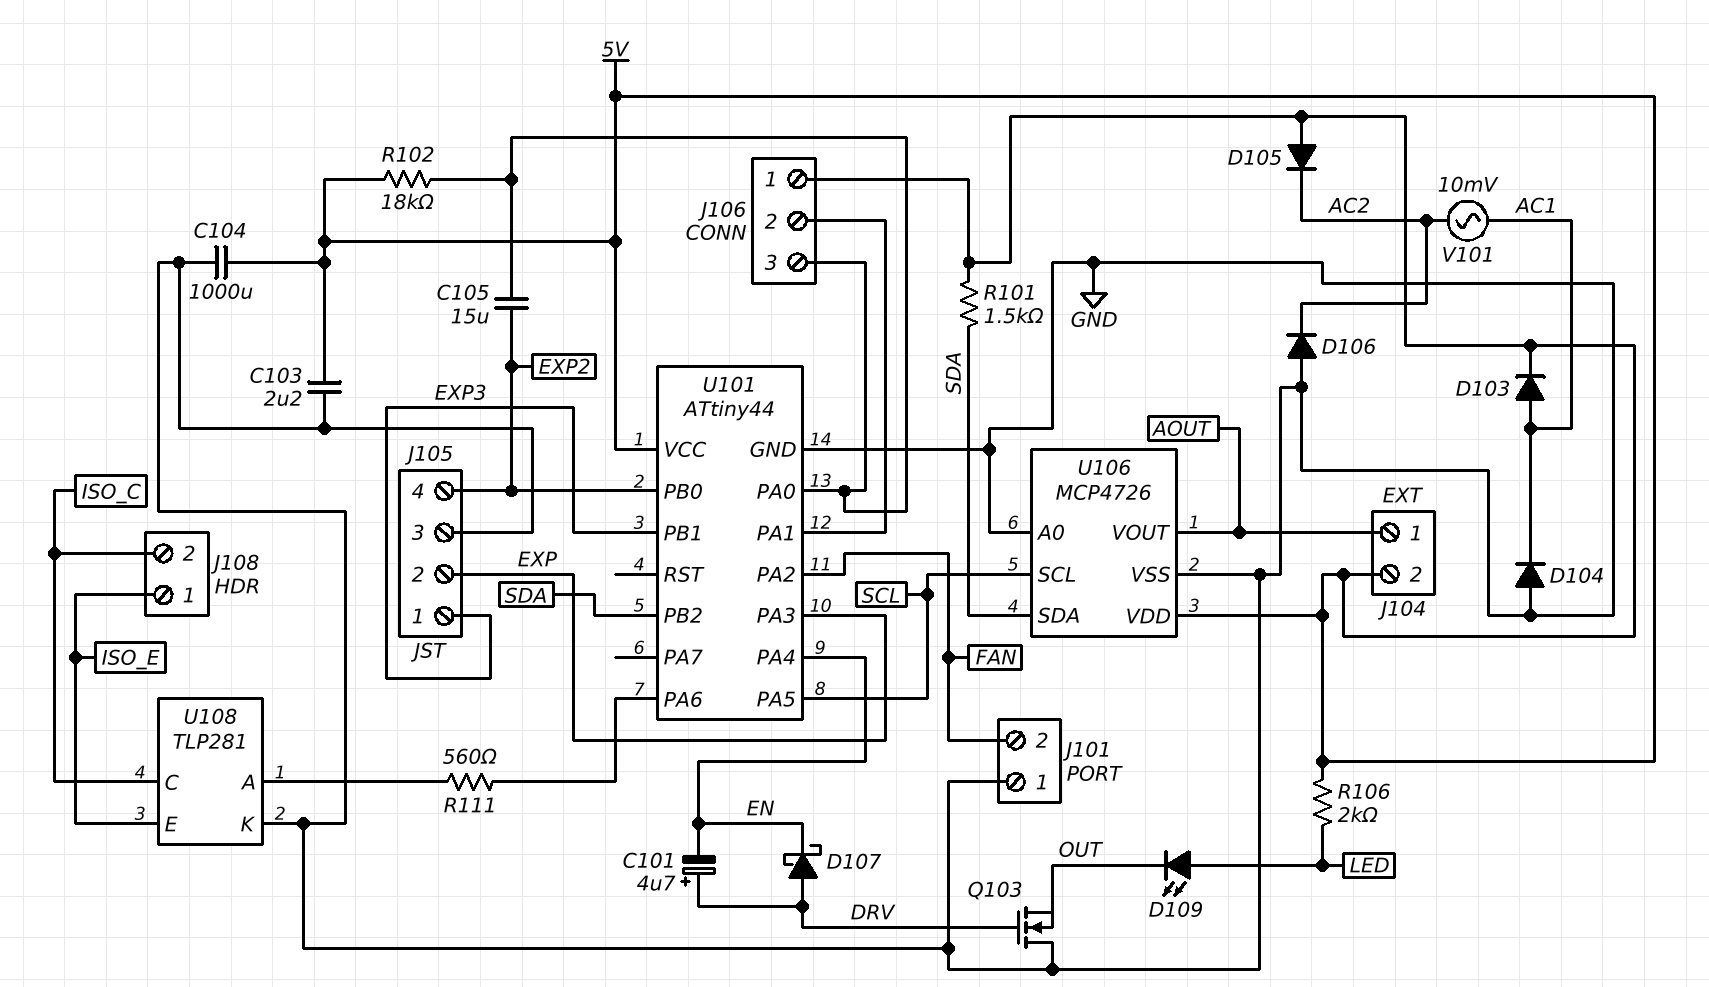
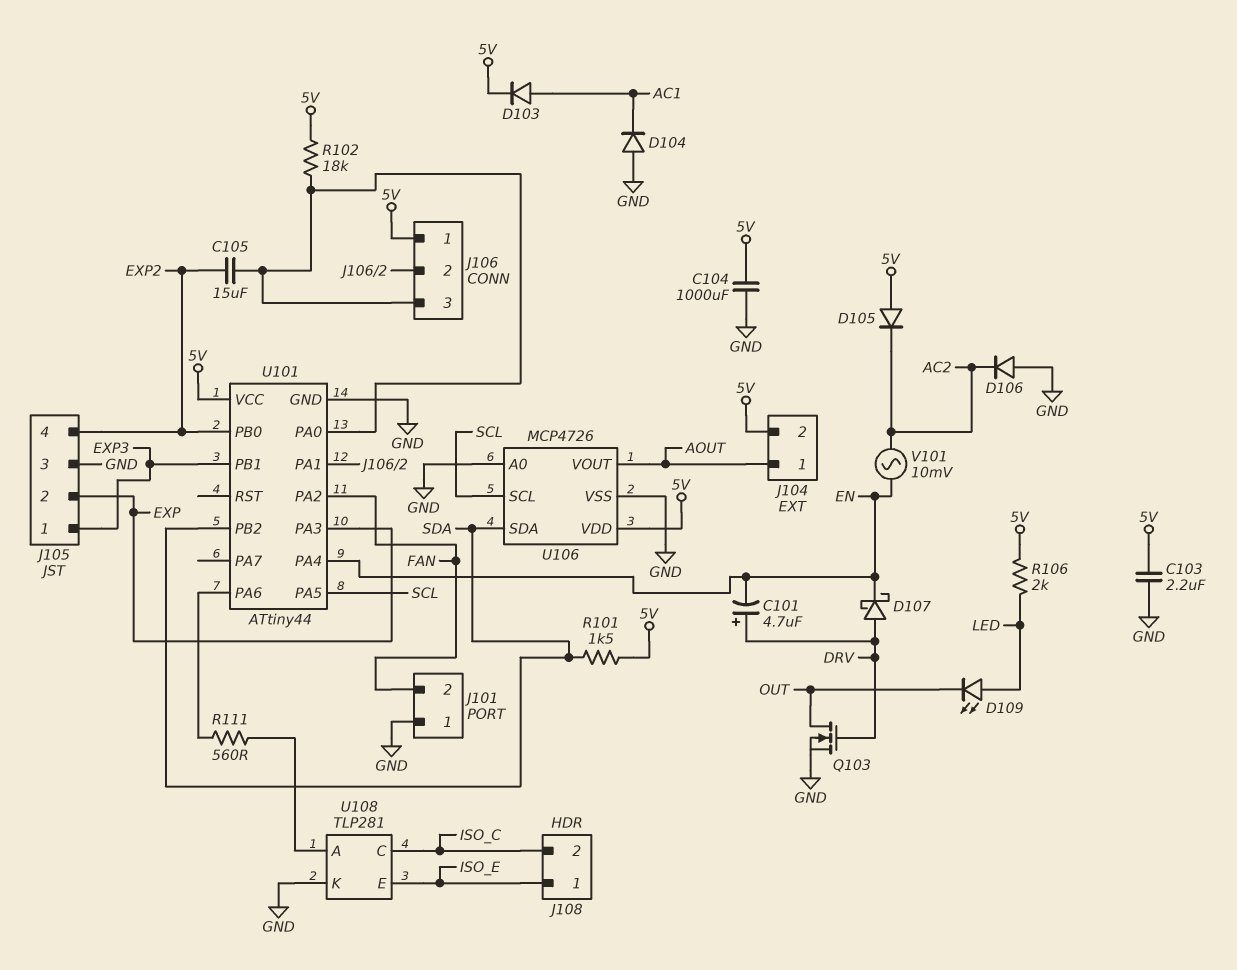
Q103: NMOS (G DRV, D GND, S OUT) -> NMOS (G DRV, D OUT, S GND)
V101: AC 10mV (AC1, AC2) -> AC 10mV (AC2, EN)

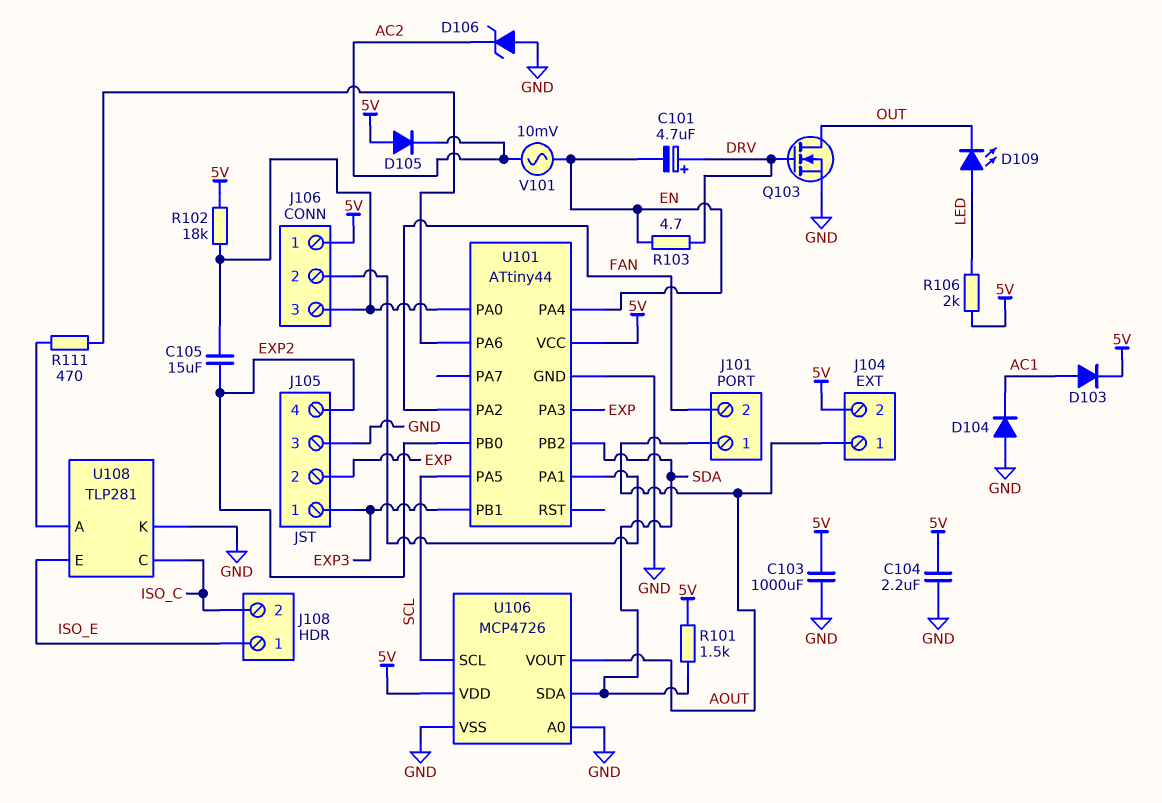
C103: 2.2uF (5V, GND) -> 1000uF (5V, GND)
C104: 1000uF (5V, GND) -> 2.2uF (5V, GND)
D106: diode (A GND, K AC2) -> zener (A GND, K AC2)
D107: schottky (A DRV, K EN) -> none
J101 pin 1: GND -> AOUT
R103: none -> 4.7 (DRV, EN)
R111: 560 (U101/PA6, U108/A) -> 470 (U101/PA6, U108/A)

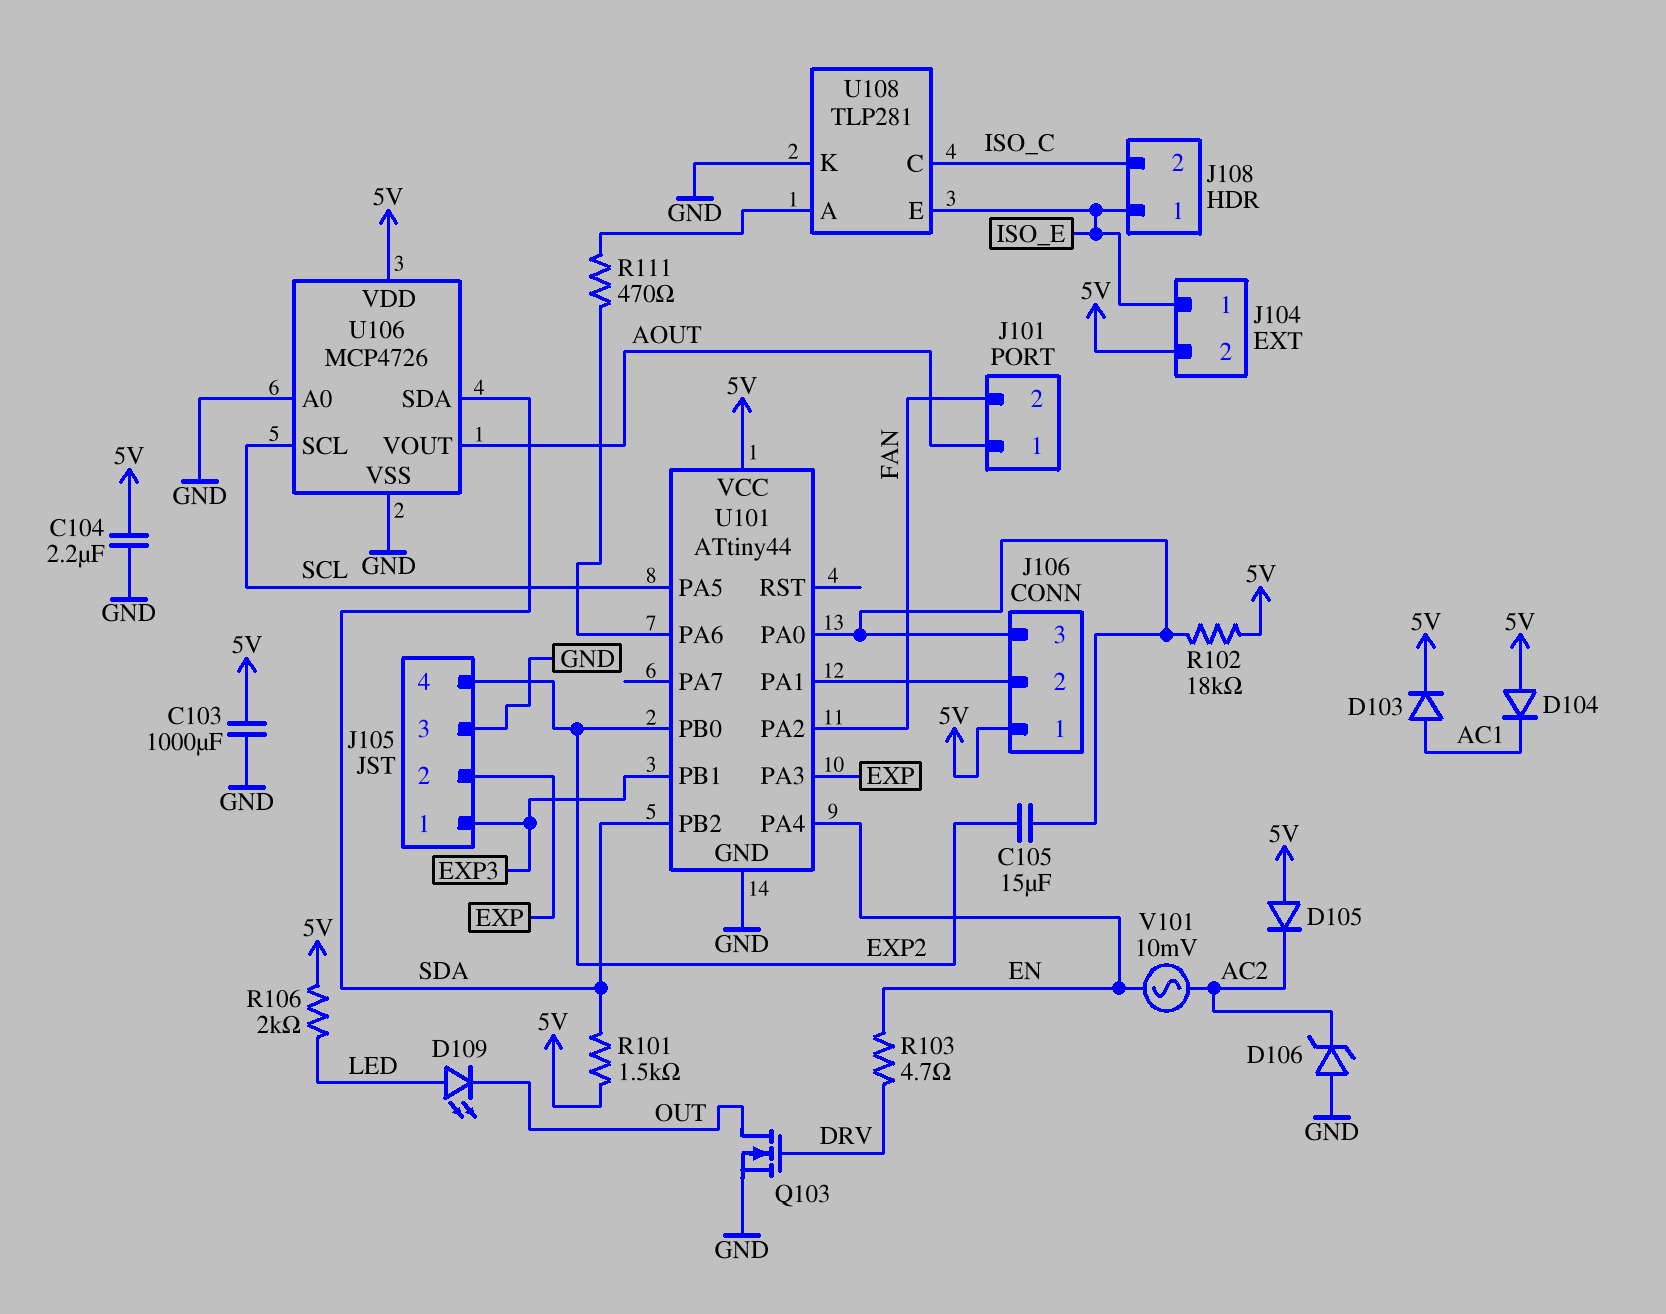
C101: 4.7uF (plus DRV, minus EN) -> none
D104: diode (A GND, K AC1) -> diode (A 5V, K AC1)
J104 pin 1: AOUT -> ISO_E

